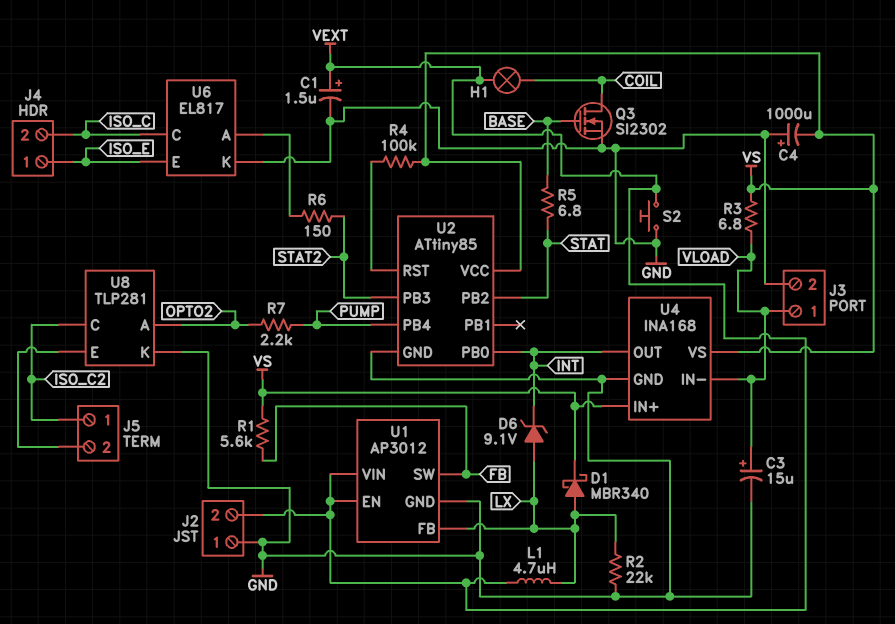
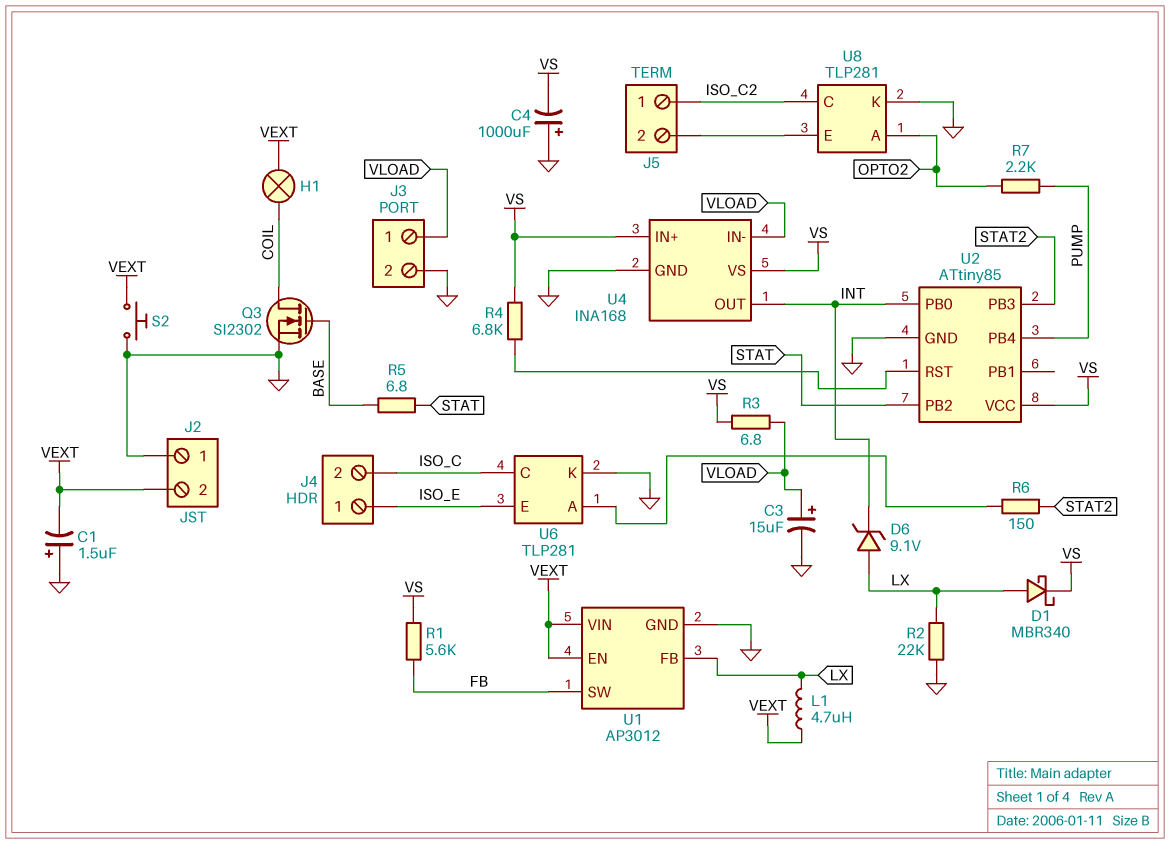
C1: 1.5uF (plus VEXT, minus GND) -> 1.5uF (plus GND, minus VEXT)
R4: 100k (U2/RST, VS) -> 6.8k (U2/RST, VS)
U6: EL817 -> TLP281

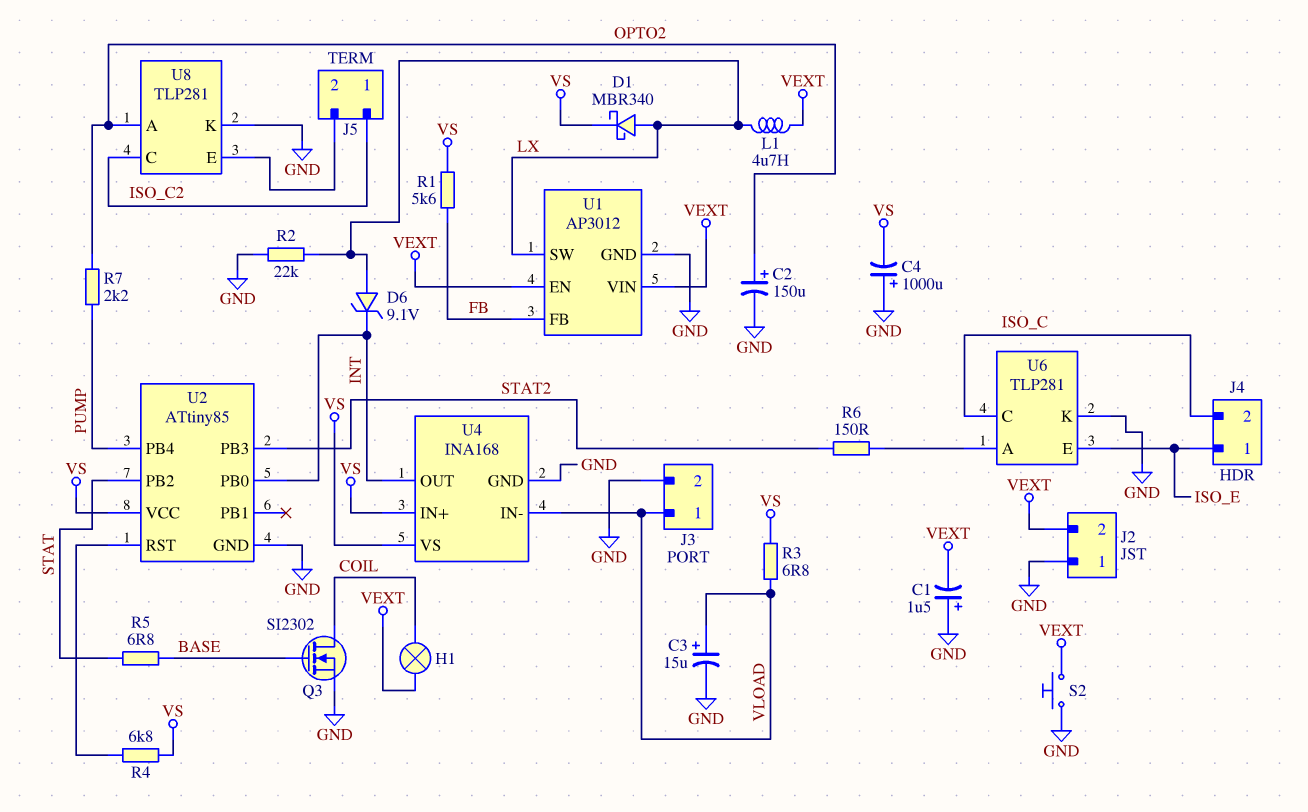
C2: none -> 150uF (plus OPTO2, minus GND)
U1 pin FB: LX -> FB
U1 pin SW: FB -> LX

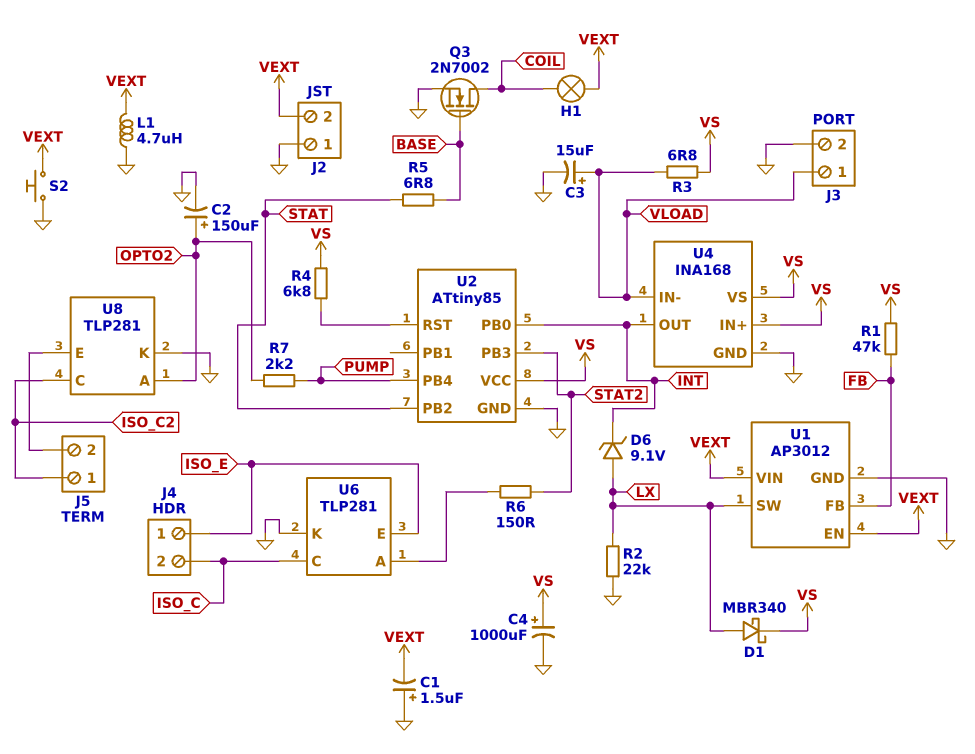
C4: 1000uF (plus GND, minus VS) -> 1000uF (plus VS, minus GND)
L1: 4.7uH (LX, VEXT) -> 4.7uH (GND, VEXT)
Q3: NMOS SI2302 (G BASE, D COIL, S GND) -> NMOS 2N7002 (G BASE, D COIL, S GND)
R1: 5.6k (FB, VS) -> 47k (FB, VS)

